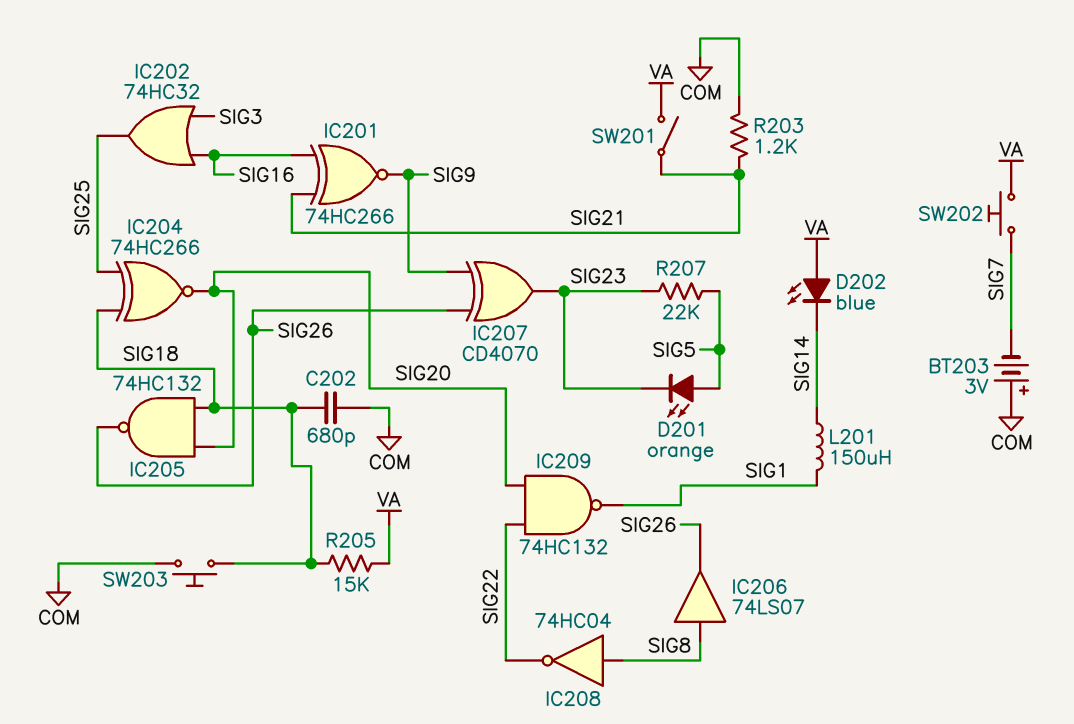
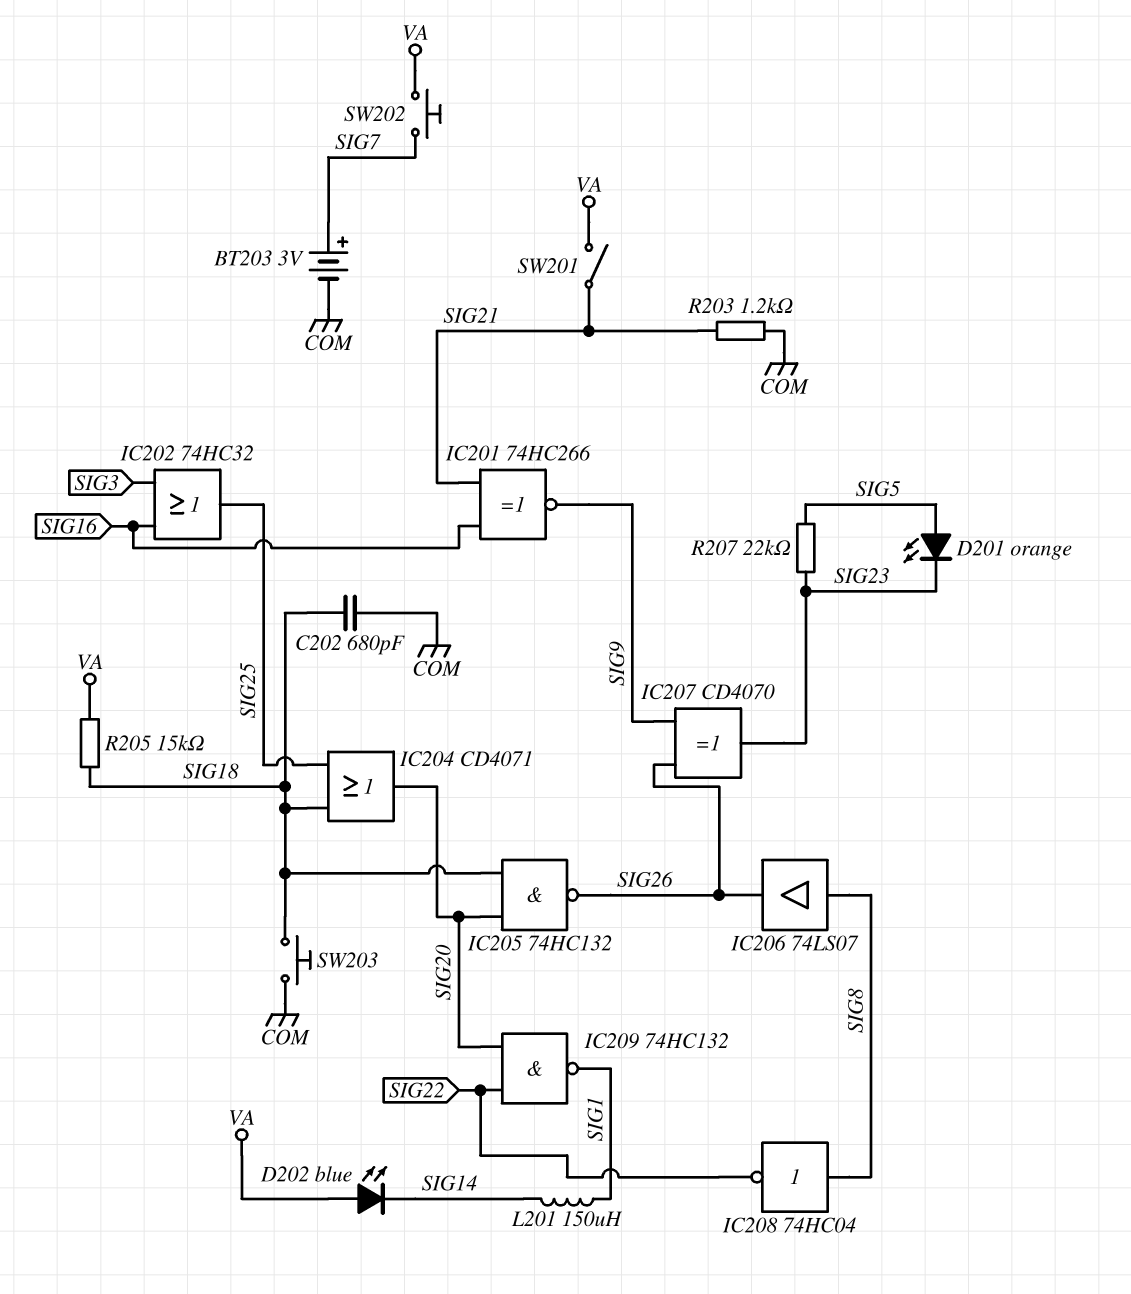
BT203: 3V (plus COM, minus SIG7) -> 3V (plus SIG7, minus COM)
IC204: XNOR 74HC266 (in SIG18, in SIG25, out SIG20) -> OR CD4071 (in SIG18, in SIG25, out SIG20)

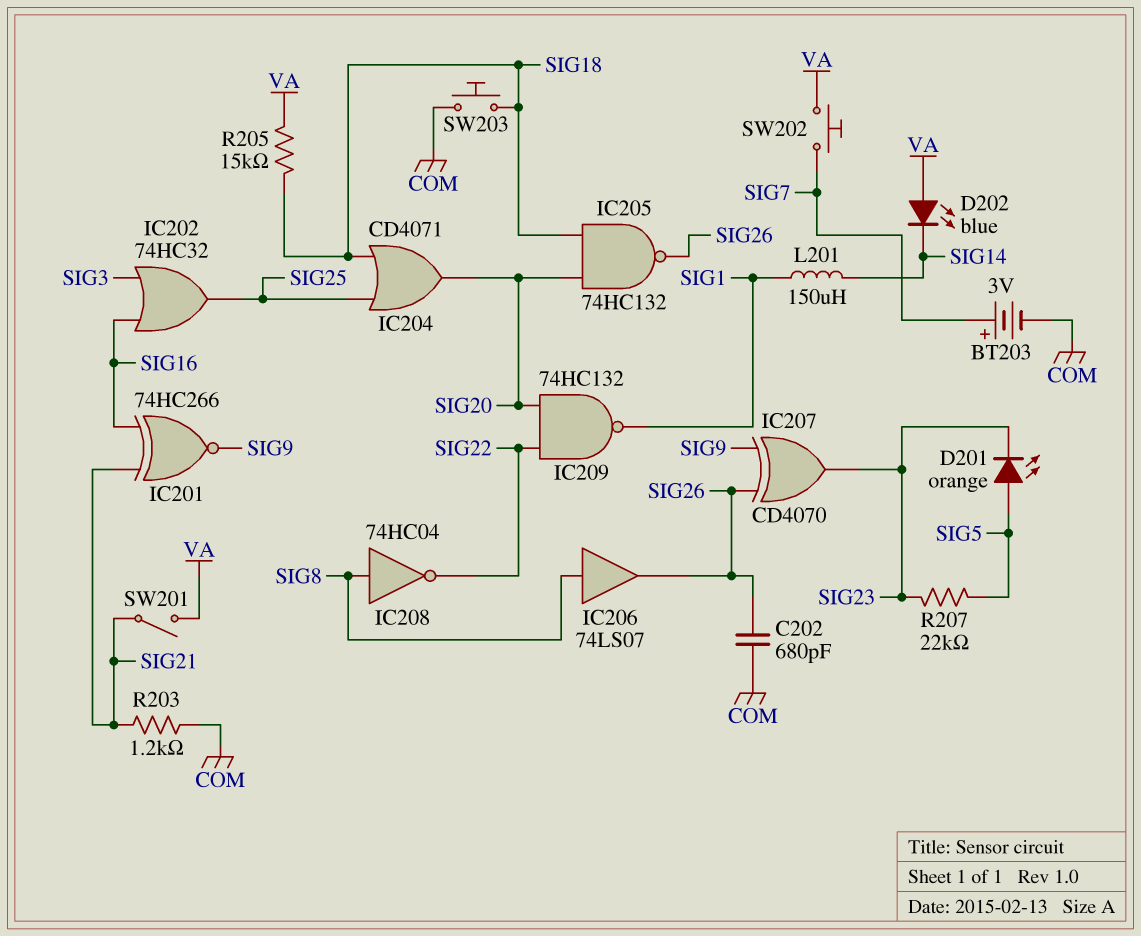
C202: 680pF (COM, SIG18) -> 680pF (COM, SIG26)

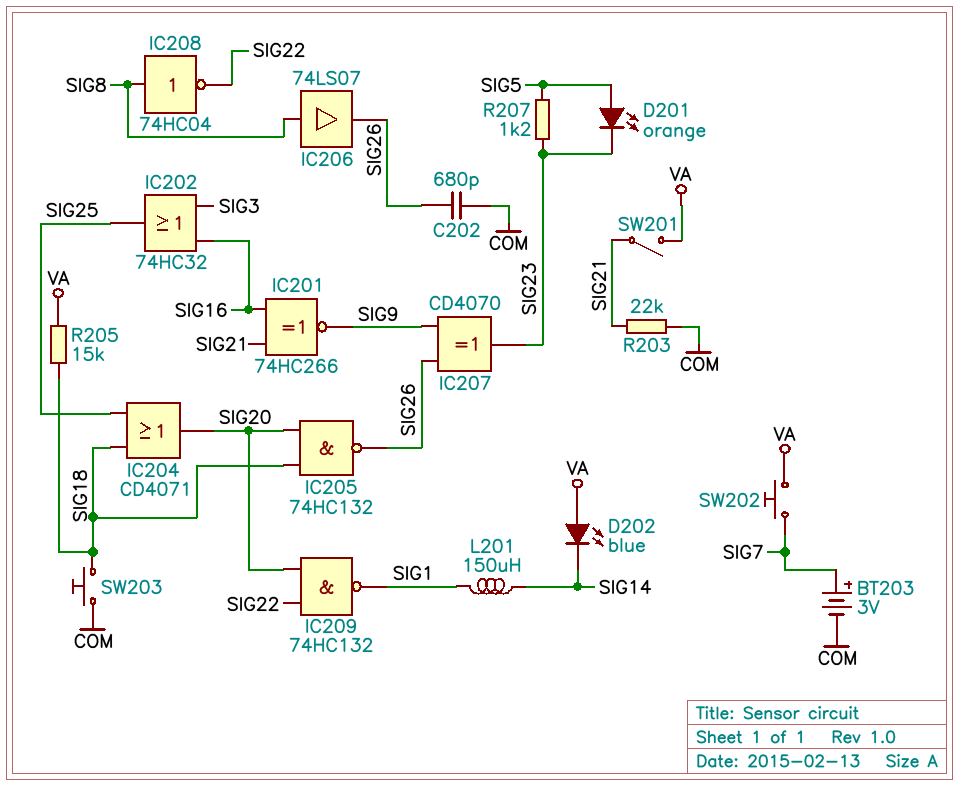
R203: 1.2k (COM, SIG21) -> 22k (COM, SIG21)
R207: 22k (SIG5, SIG23) -> 1.2k (SIG5, SIG23)

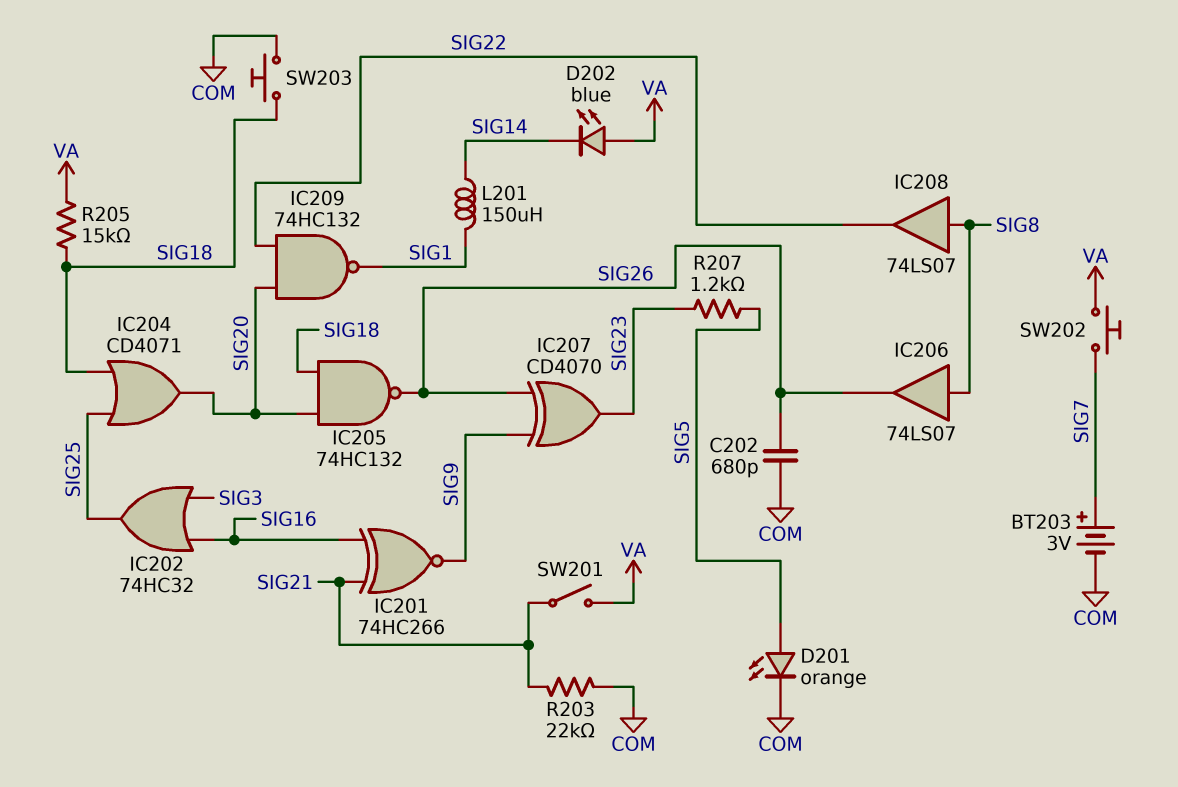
D201: LED orange (A SIG5, K SIG23) -> LED orange (A SIG5, K COM)
IC208: NOT 74HC04 (in SIG8, out SIG22) -> buffer 74LS07 (in SIG8, out SIG22)

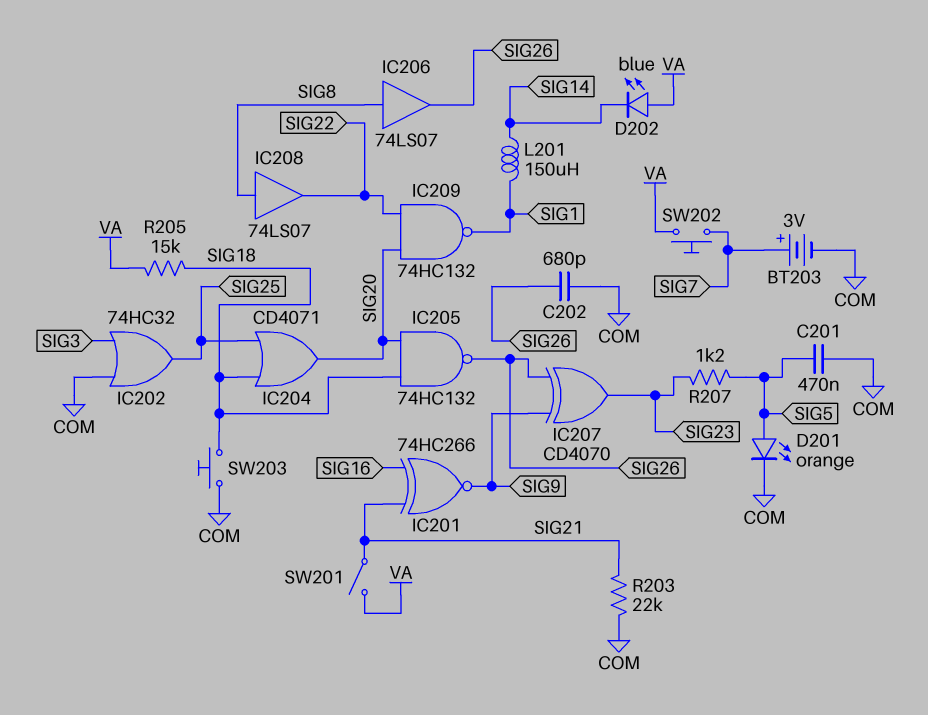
C201: none -> 470nF (COM, SIG5)
IC202: OR 74HC32 (in SIG3, in SIG16, out SIG25) -> OR 74HC32 (in COM, in SIG3, out SIG25)

